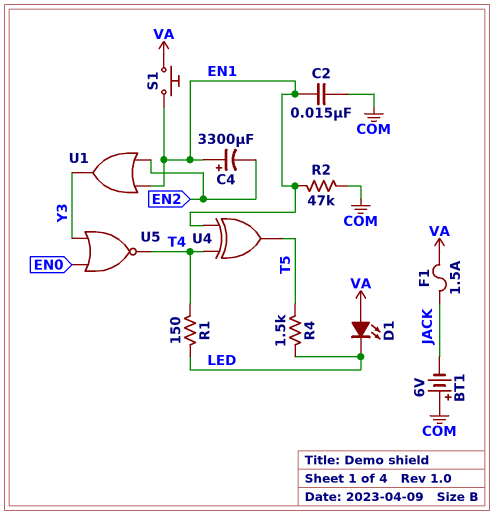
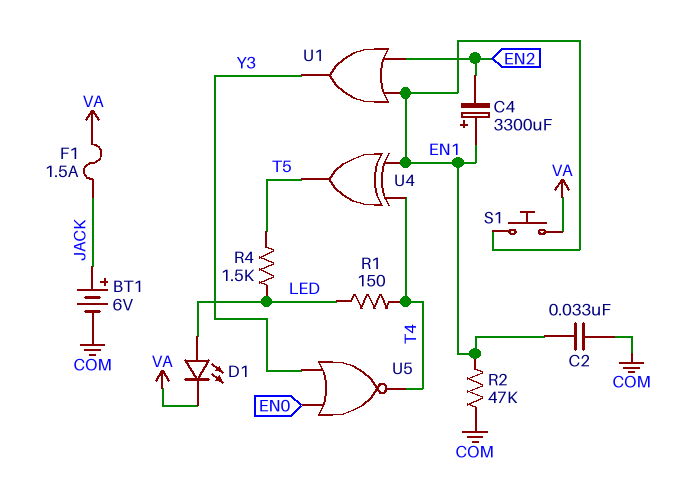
BT1: 6V (plus COM, minus JACK) -> 6V (plus JACK, minus COM)
C2: 15nF (COM, EN1) -> 33nF (COM, EN1)
D1: LED (A VA, K LED) -> LED (A LED, K VA)

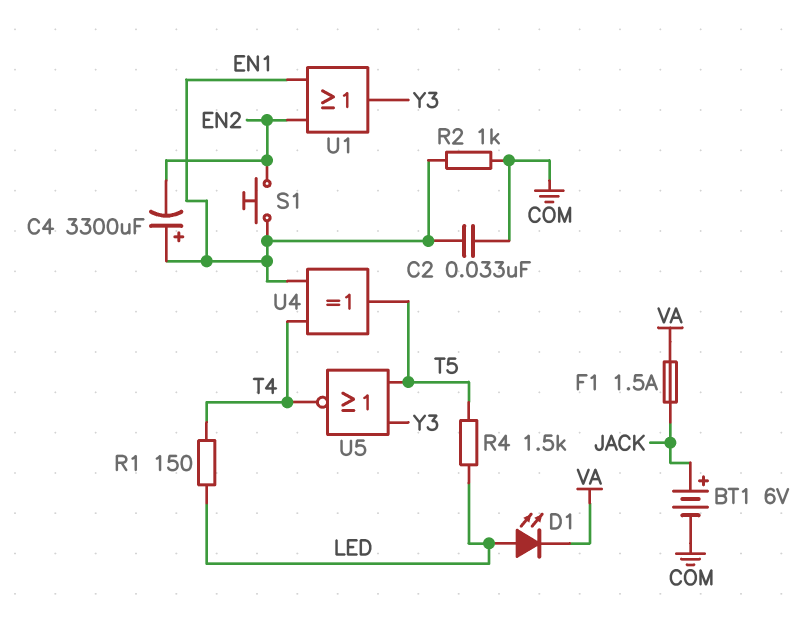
R2: 47k (COM, EN1) -> 1k (COM, EN1)
S1: button (EN1, VA) -> button (EN1, EN2)
U5: NOR (in EN0, in Y3, out T4) -> NOR (in T5, in Y3, out T4)

